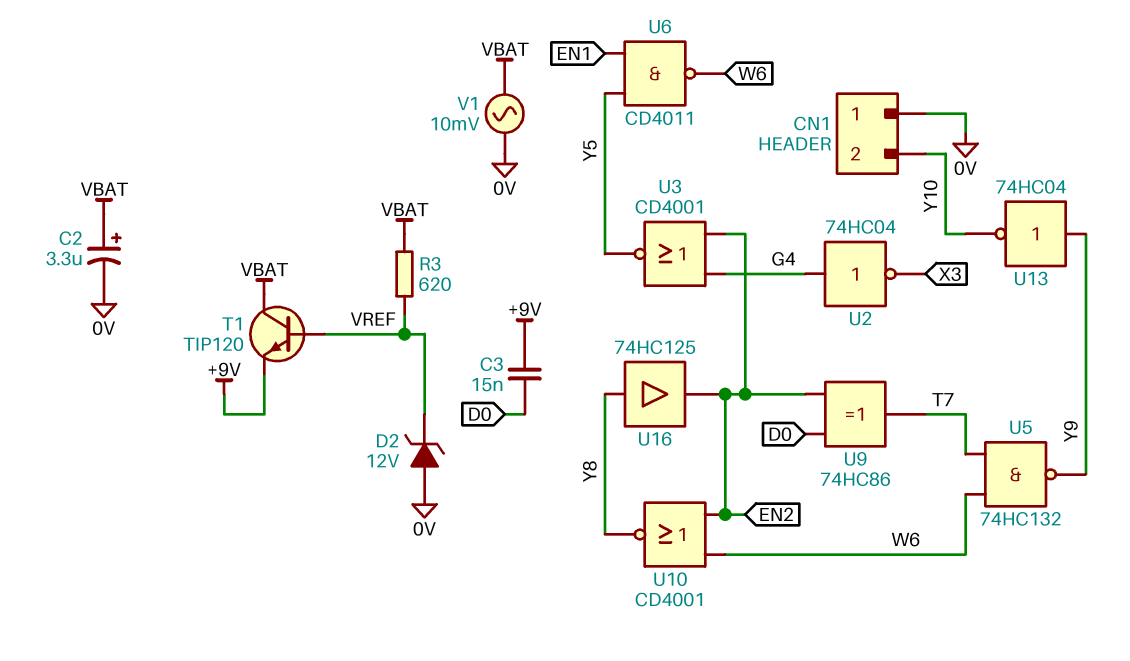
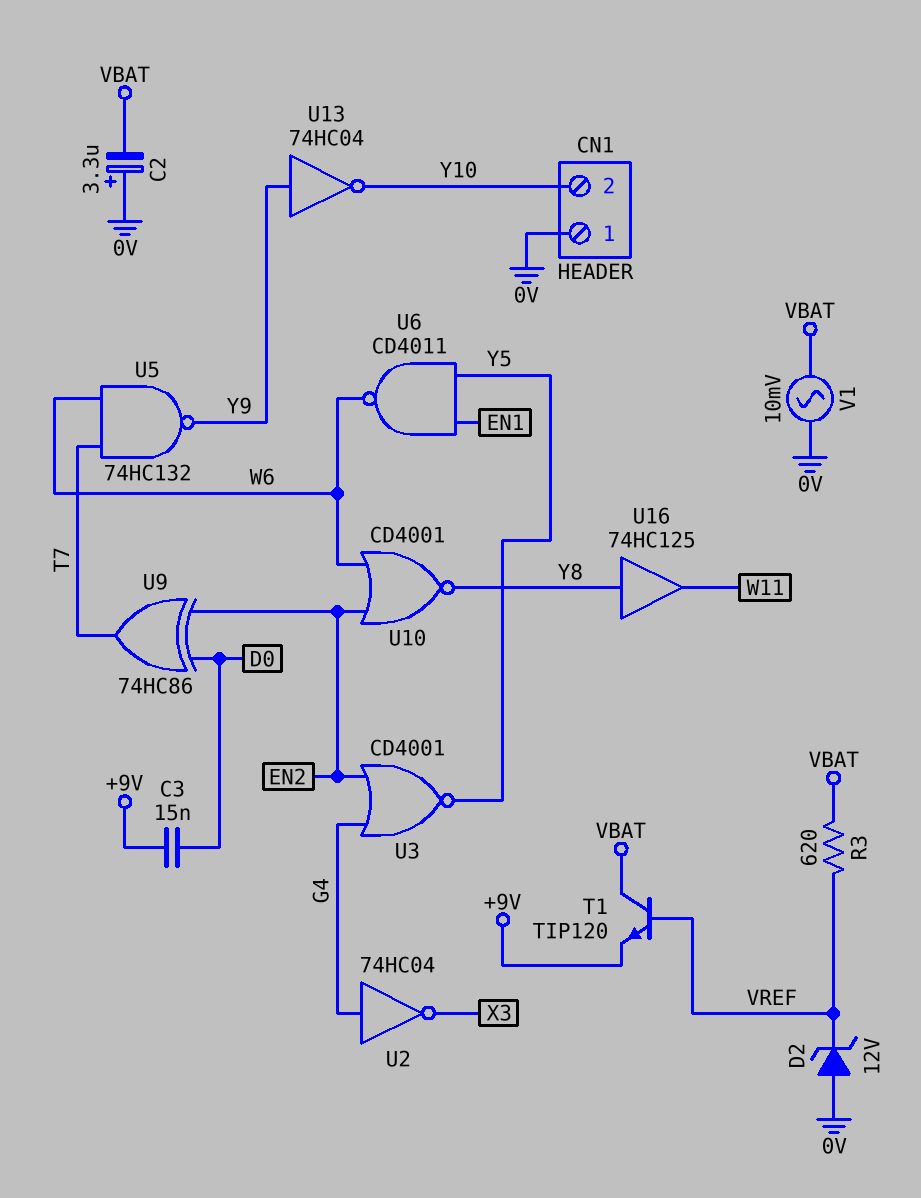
C2: 3.3uF (plus VBAT, minus 0V) -> 3.3uF (plus 0V, minus VBAT)
U16: buffer 74HC125 (in Y8, out EN2) -> buffer 74HC125 (in Y8, out W11)

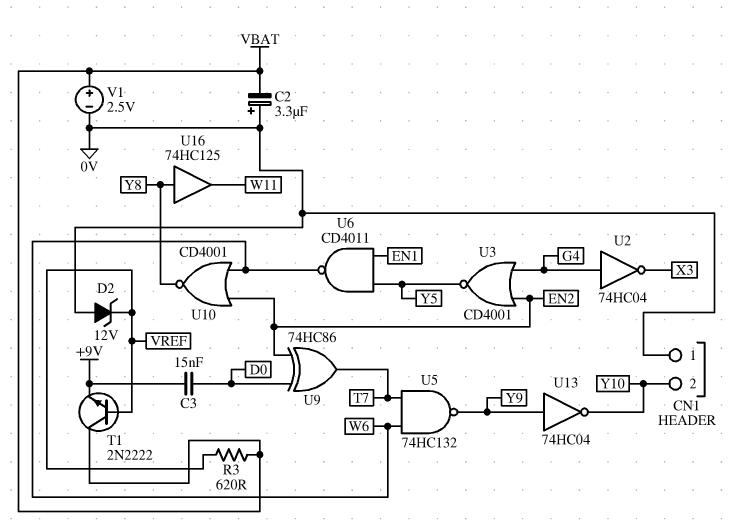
T1: NPN TIP120 (B VREF, C VBAT, E +9V) -> NPN 2N2222 (B VREF, C VBAT, E +9V)
V1: AC 10mV (0V, VBAT) -> 2.5V (plus VBAT, minus 0V)

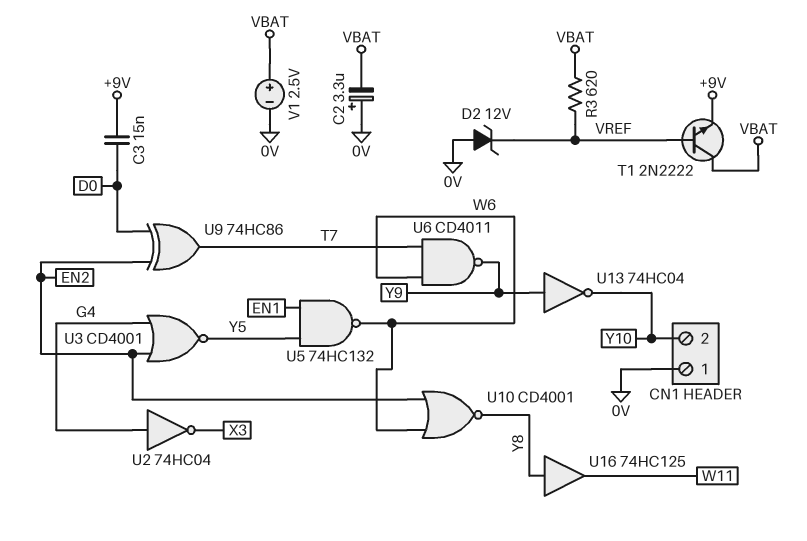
U5: NAND 74HC132 (in T7, in W6, out Y9) -> NAND 74HC132 (in EN1, in Y5, out W6)
U6: NAND CD4011 (in EN1, in Y5, out W6) -> NAND CD4011 (in T7, in W6, out Y9)

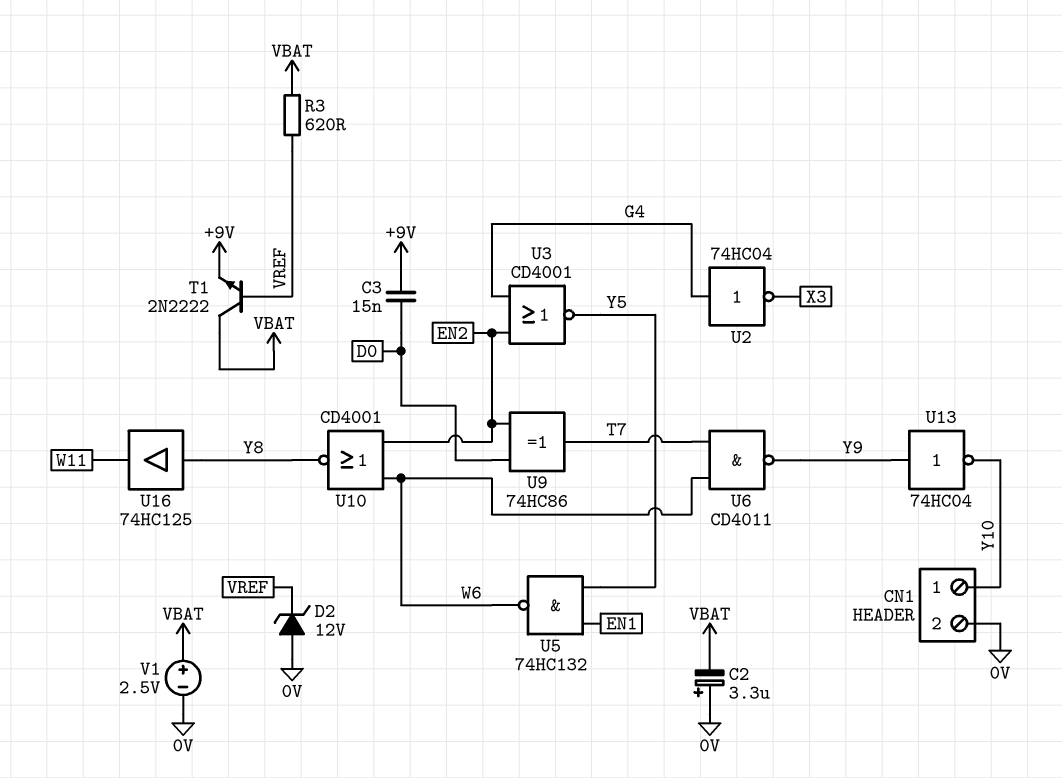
CN1 pin 1: 0V -> Y10
CN1 pin 2: Y10 -> 0V

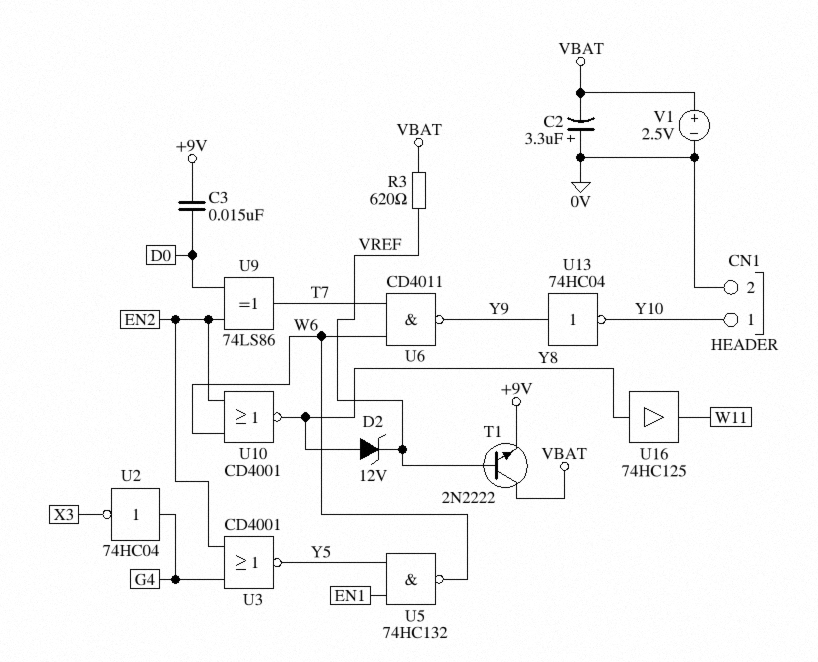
D2: zener 12V (A 0V, K VREF) -> zener 12V (A Y8, K VREF)
U9: XOR 74HC86 (in D0, in EN2, out T7) -> XOR 74LS86 (in D0, in EN2, out T7)

